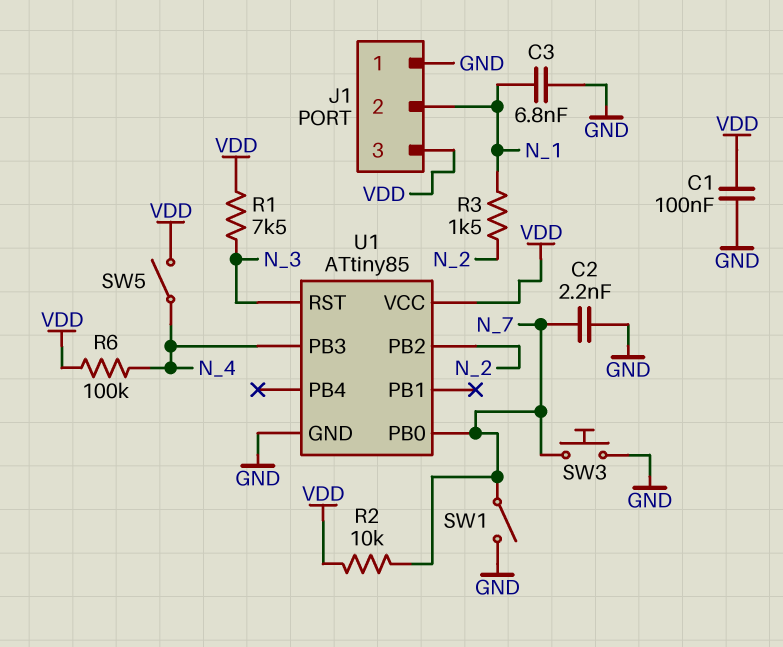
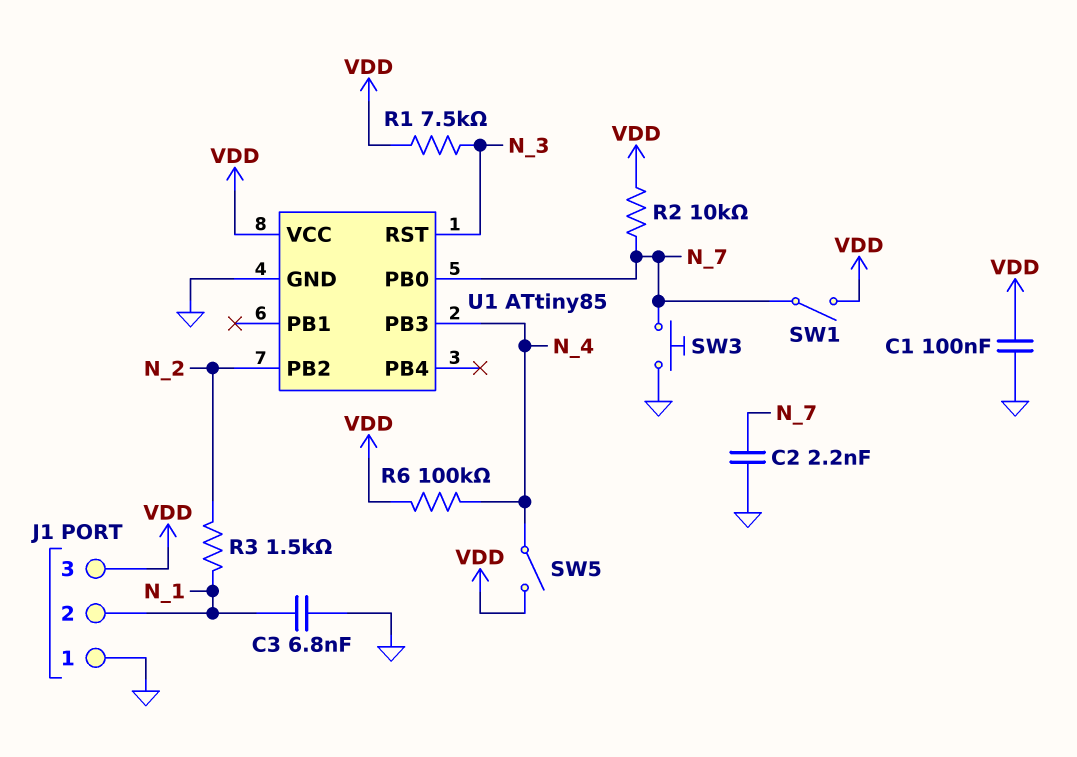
SW1: switch (GND, N_7) -> switch (N_7, VDD)

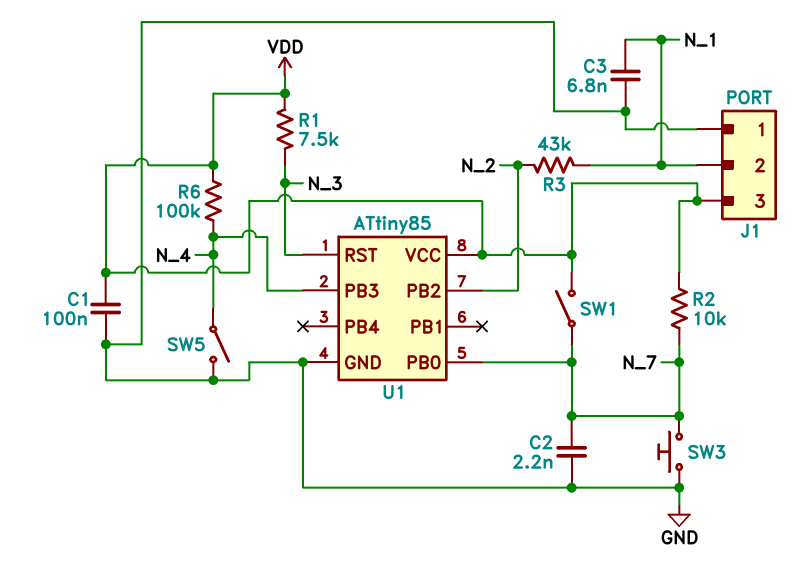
R3: 1.5k (N_1, N_2) -> 43k (N_1, N_2)
SW5: switch (N_4, VDD) -> switch (GND, N_4)

